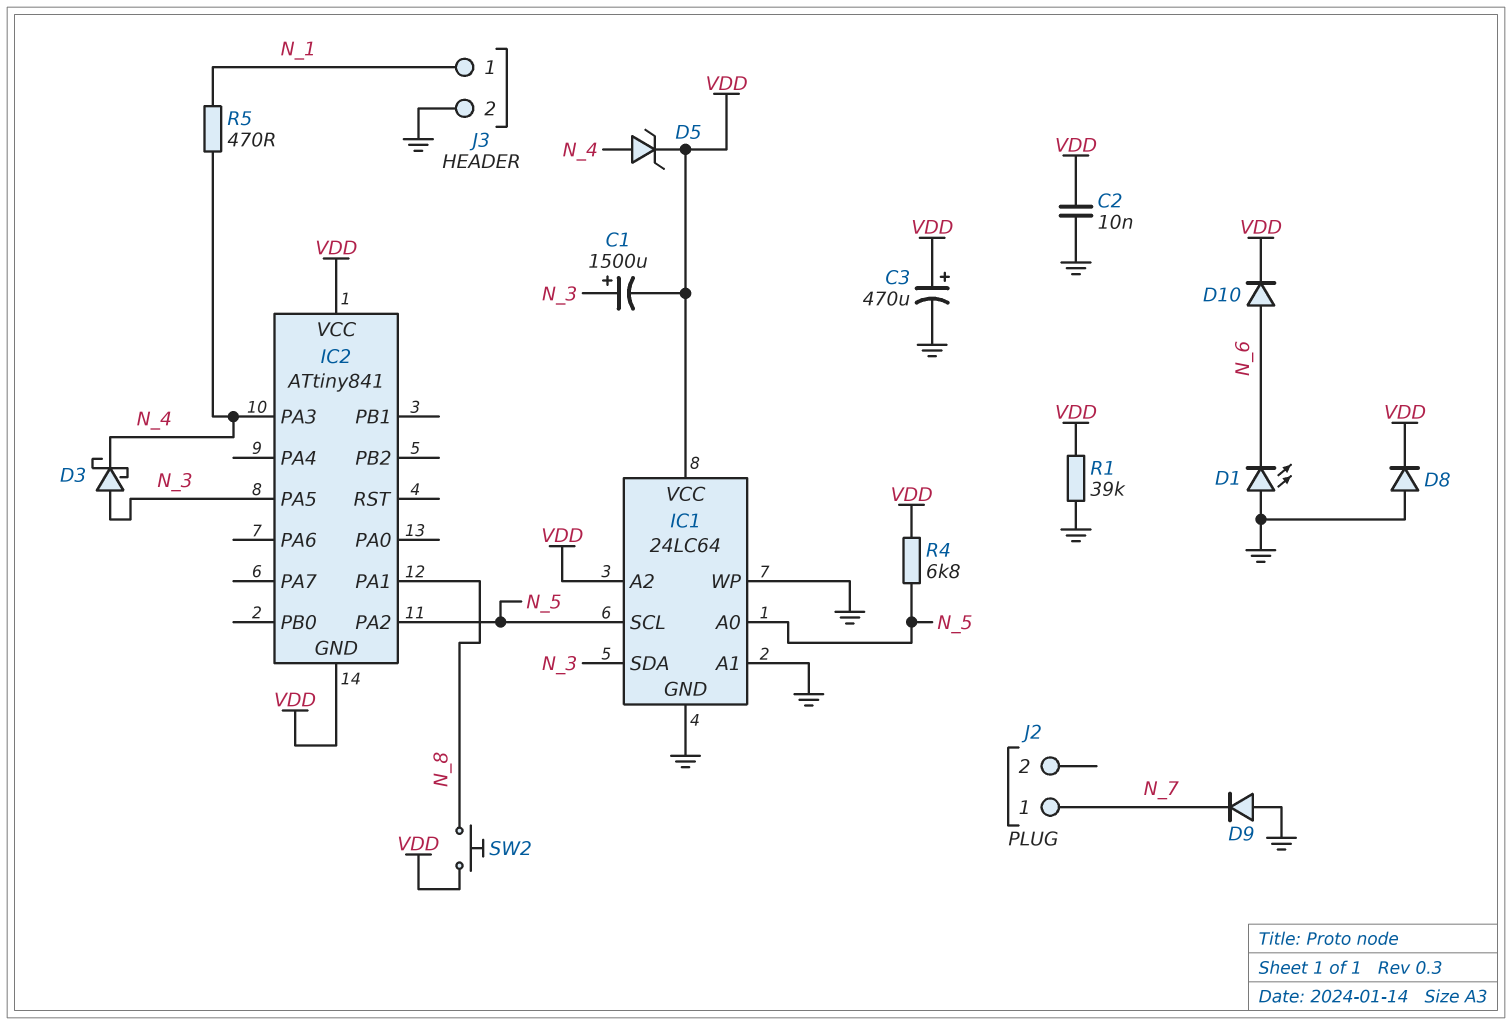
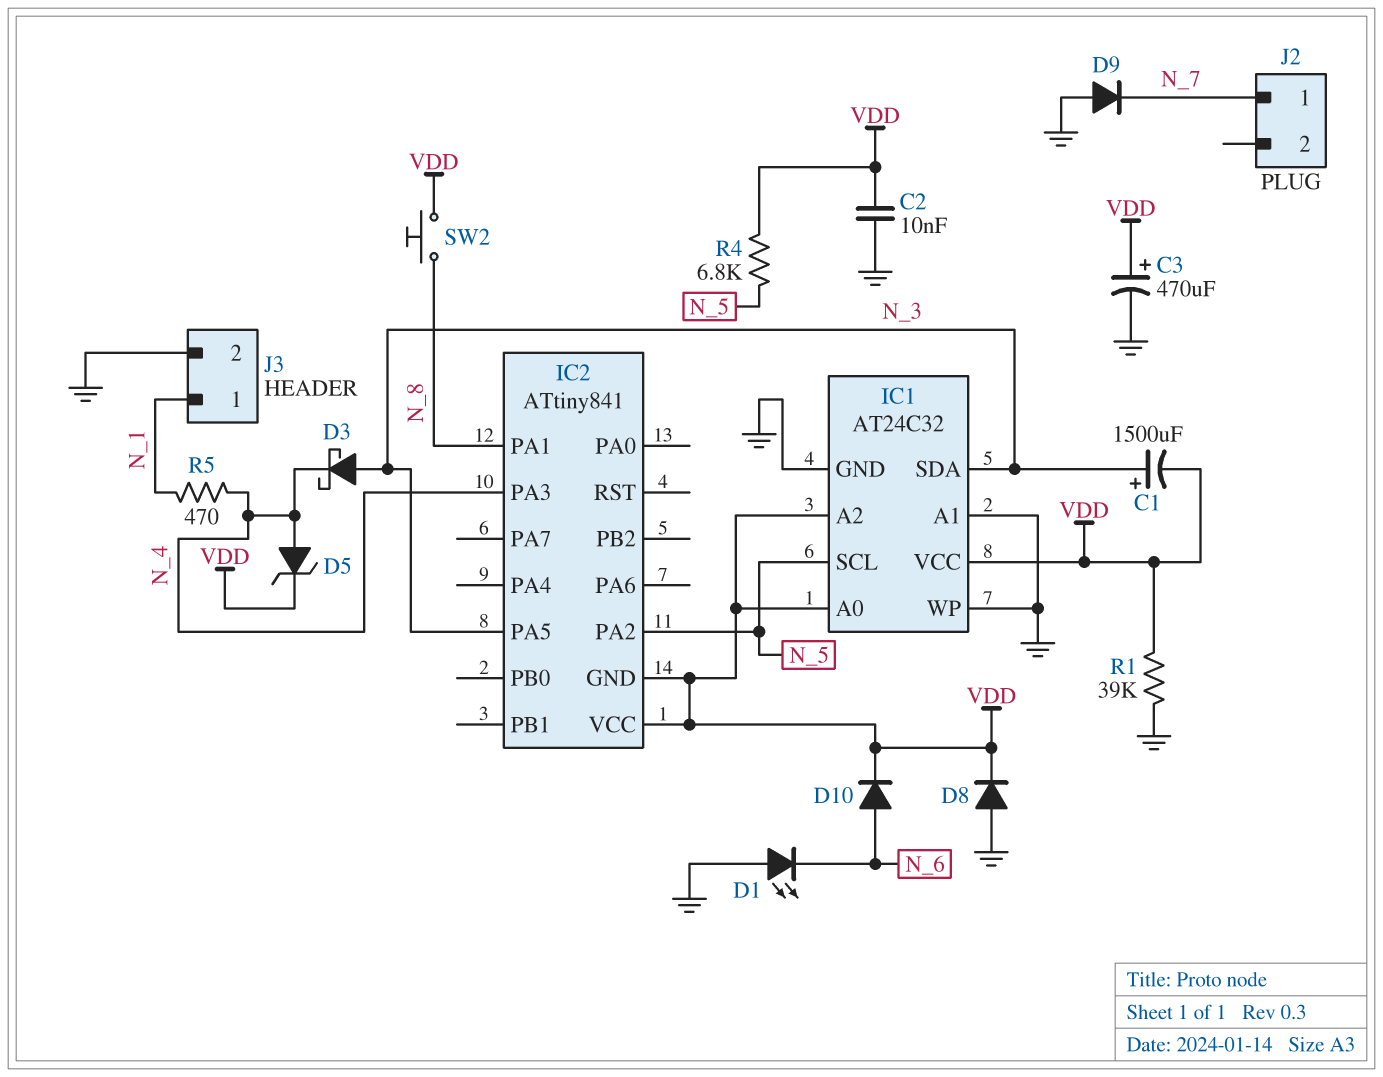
IC1: 24LC64 -> AT24C32
IC1 pin A0: N_5 -> VDD

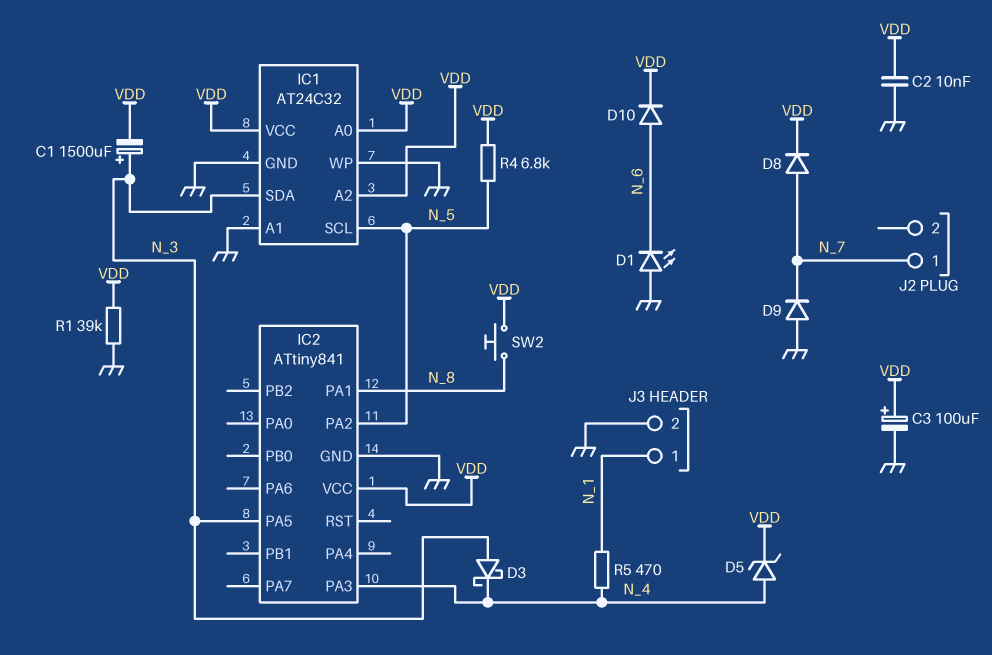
C3: 470uF (plus VDD, minus GND) -> 100uF (plus VDD, minus GND)
D8: diode (A GND, K VDD) -> diode (A N_7, K VDD)
IC2 pin GND: VDD -> GND

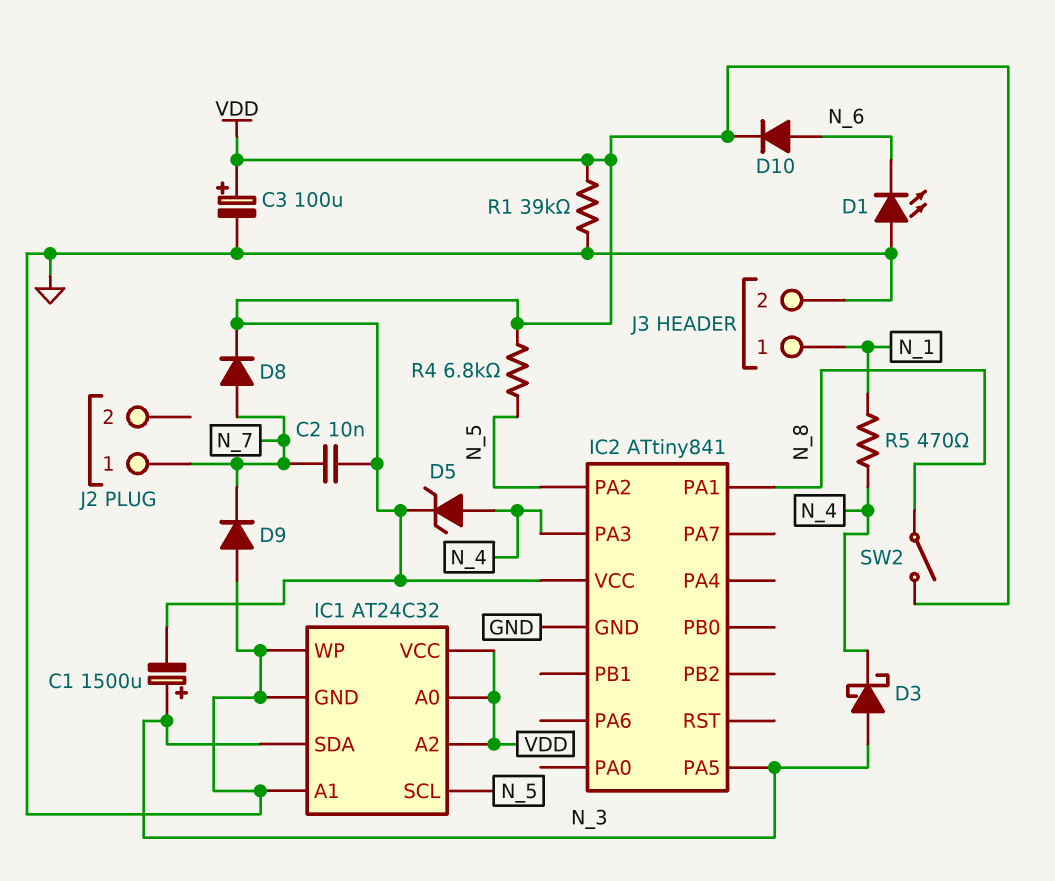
C2: 10nF (GND, VDD) -> 10nF (N_7, VDD)
SW2: button (N_8, VDD) -> switch (N_8, VDD)

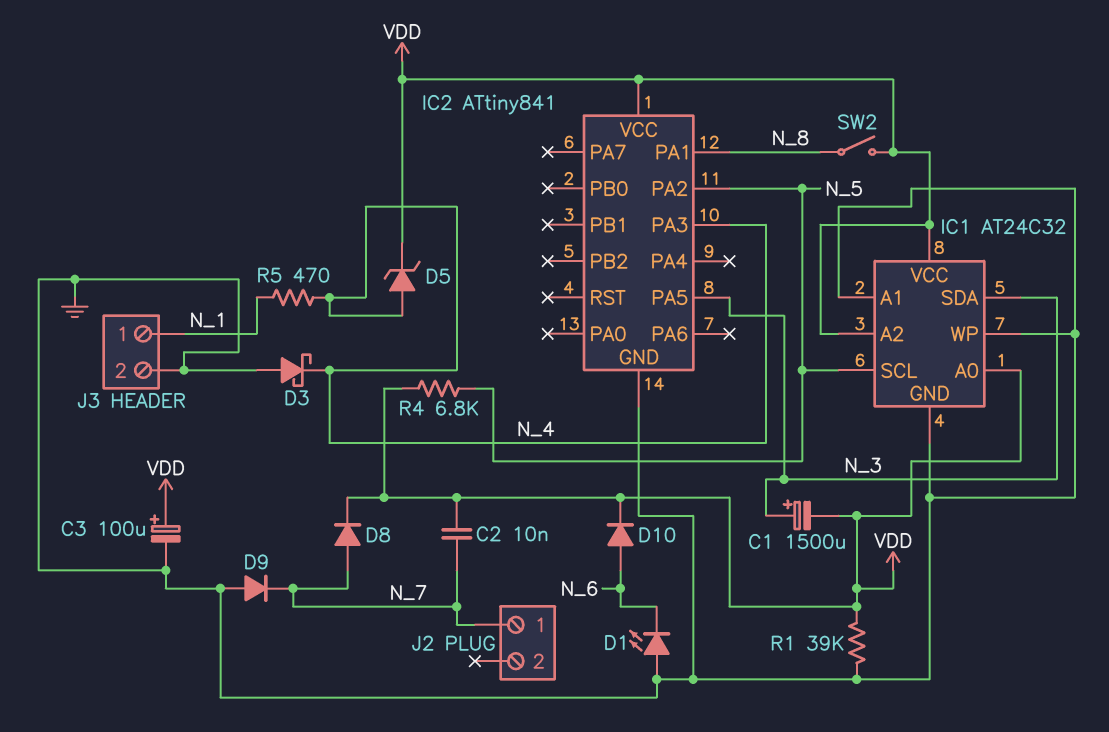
D3: schottky (A N_3, K N_4) -> schottky (A GND, K N_4)

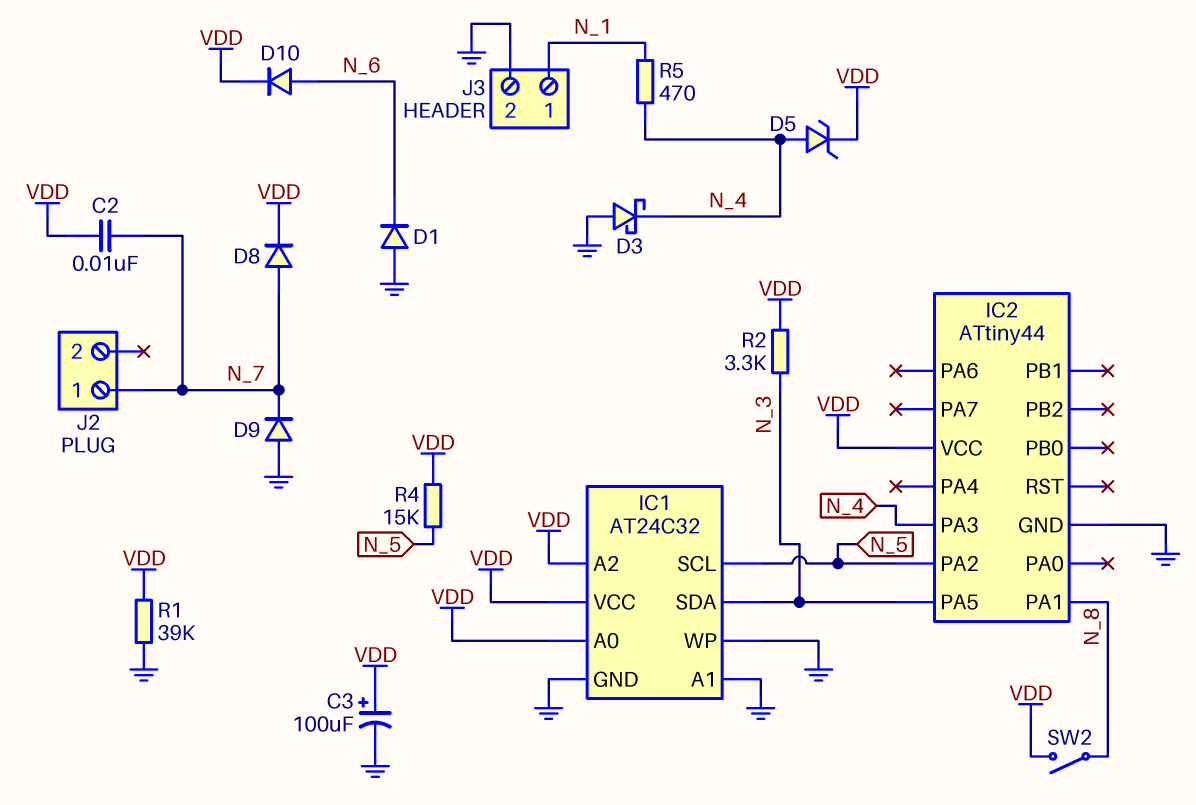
C1: 1500uF (plus N_3, minus VDD) -> none
D1: LED (A GND, K N_6) -> diode (A GND, K N_6)
IC2: ATtiny841 -> ATtiny44
R2: none -> 3.3k (N_3, VDD)
R4: 6.8k (N_5, VDD) -> 15k (N_5, VDD)

